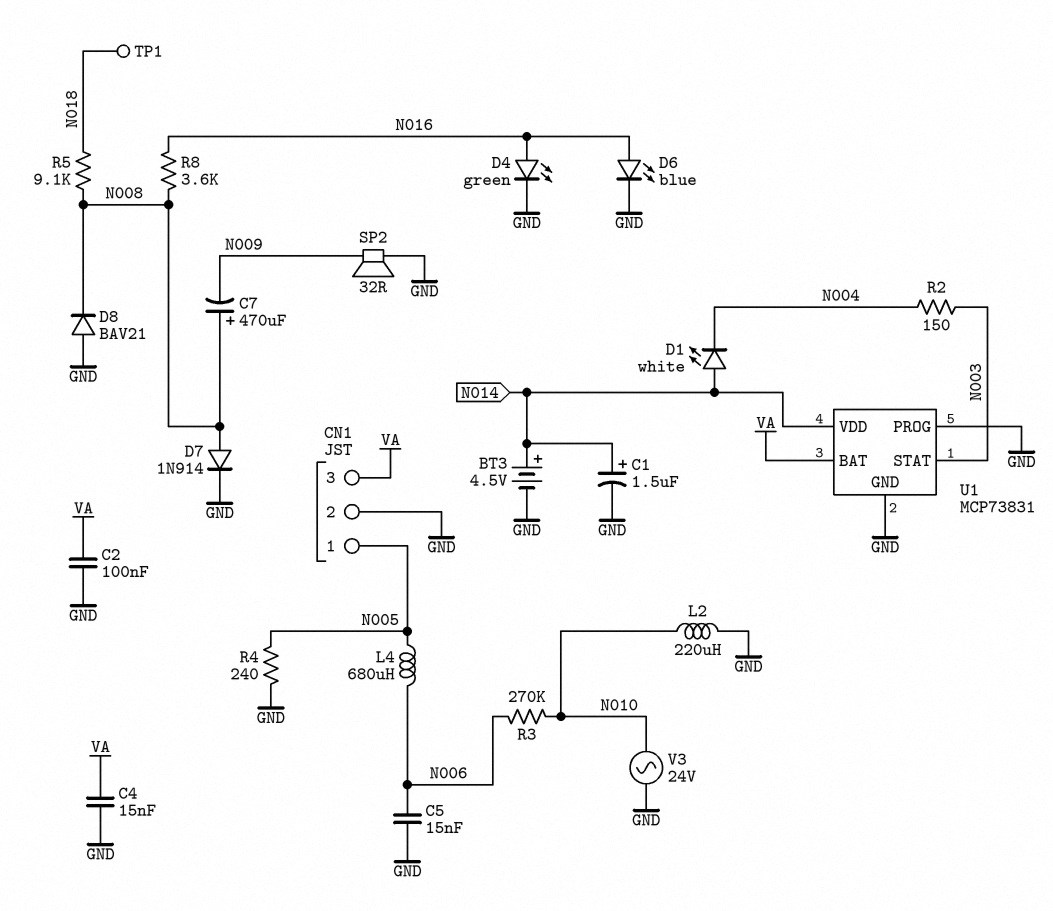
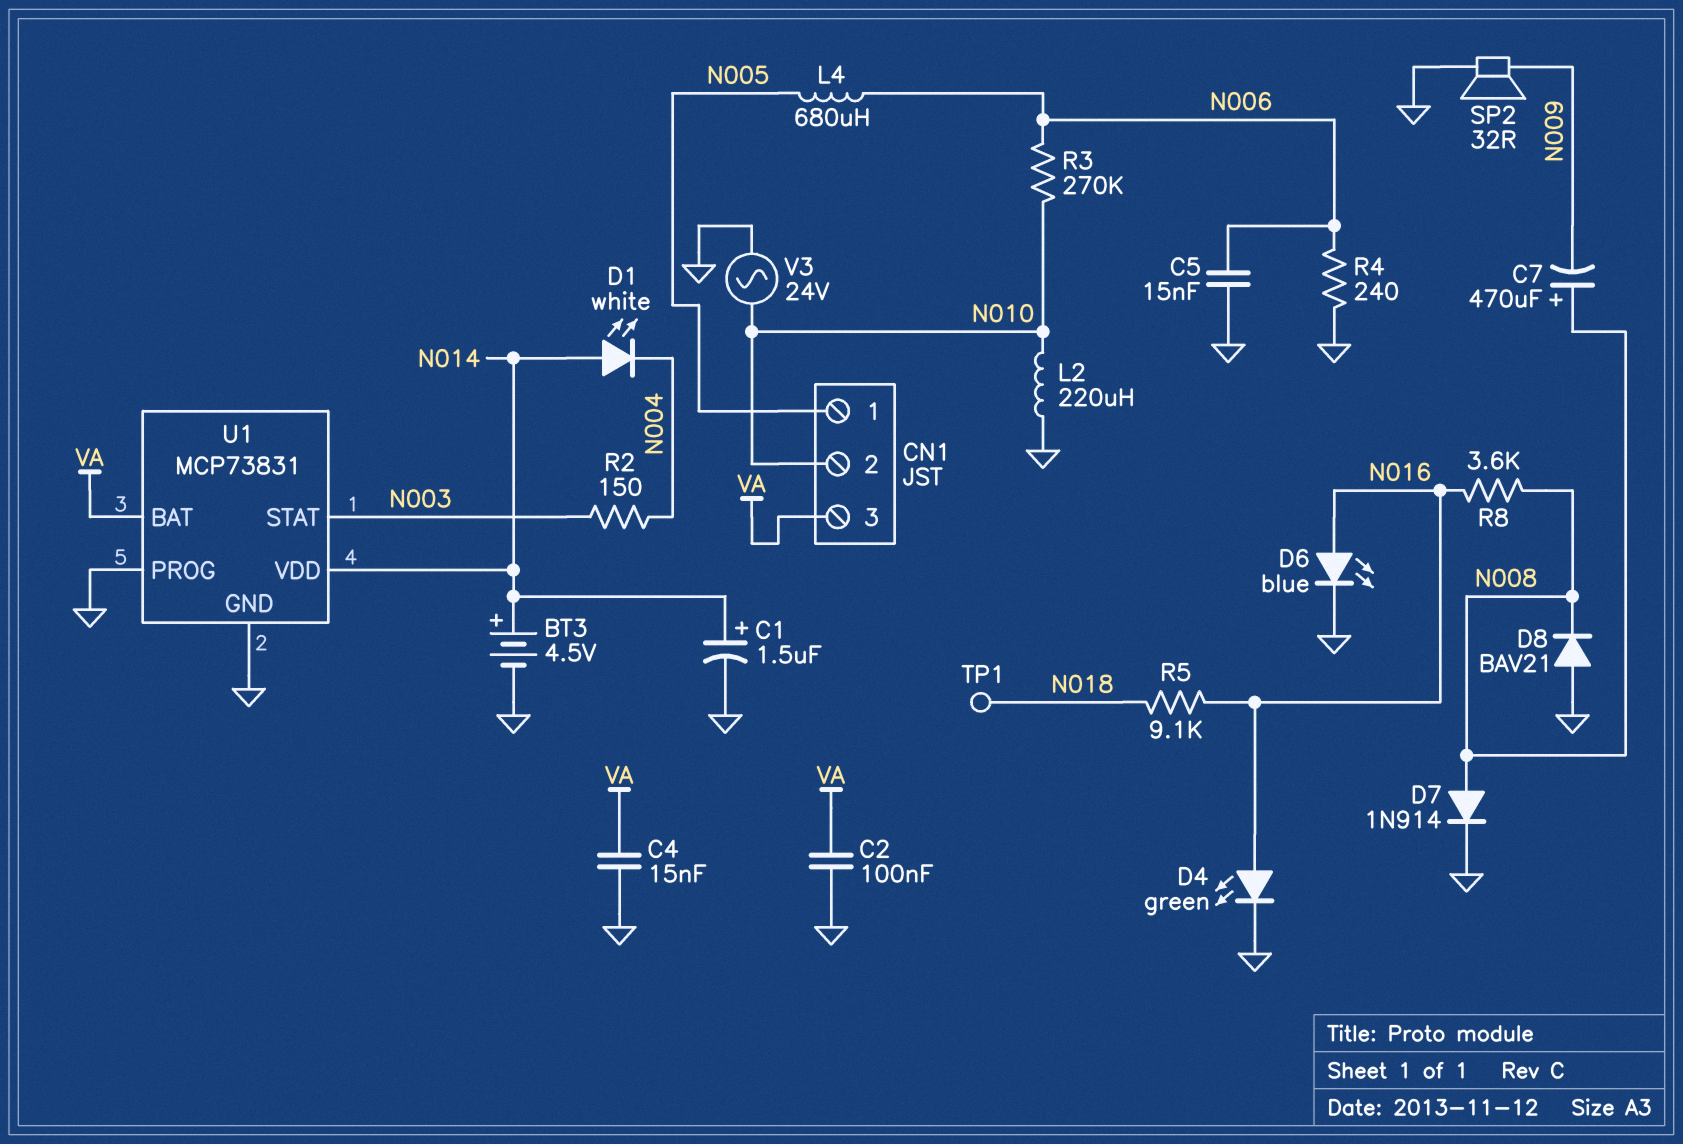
CN1 pin 2: GND -> N010
R4: 240 (GND, N005) -> 240 (GND, N006)
R5: 9.1k (N008, N018) -> 9.1k (N016, N018)

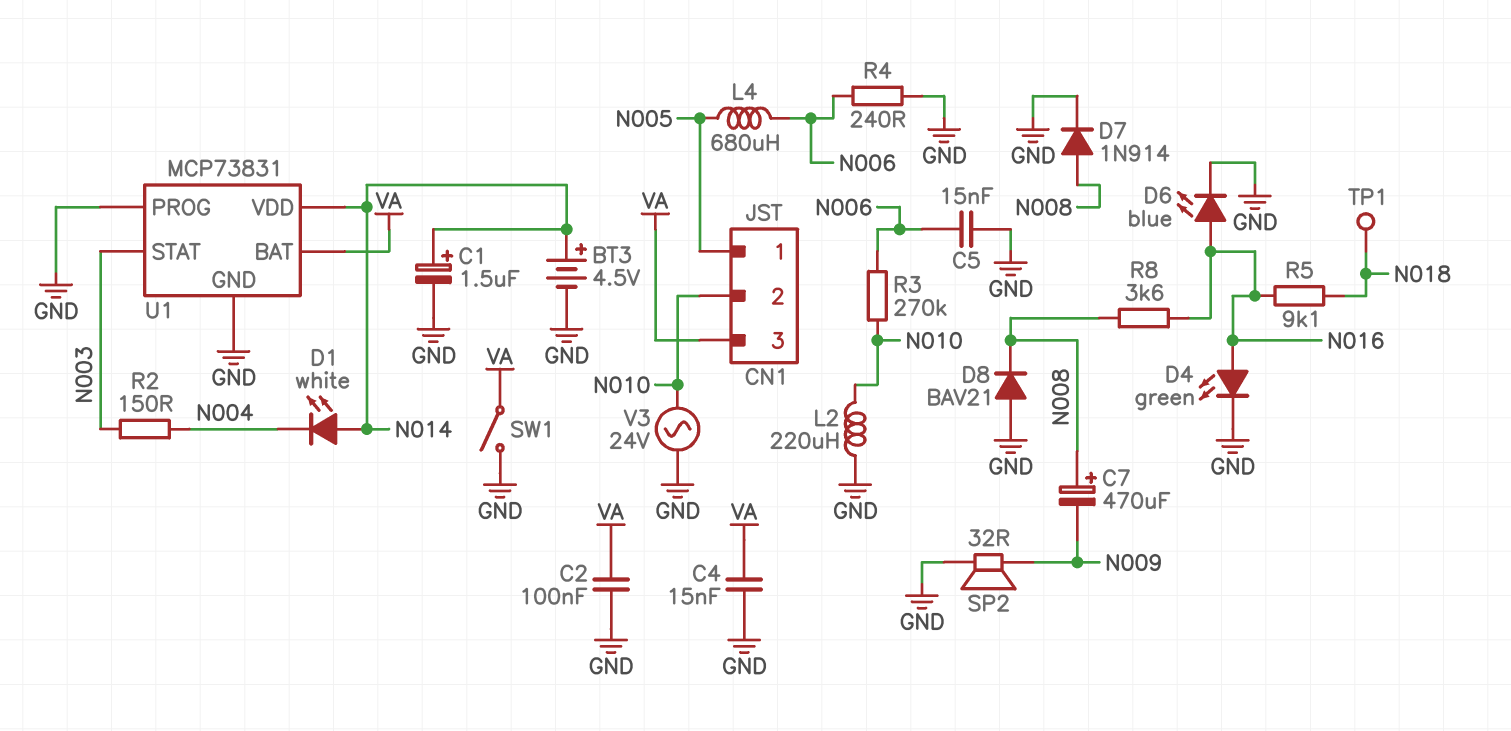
SW1: none -> switch (GND, VA)

